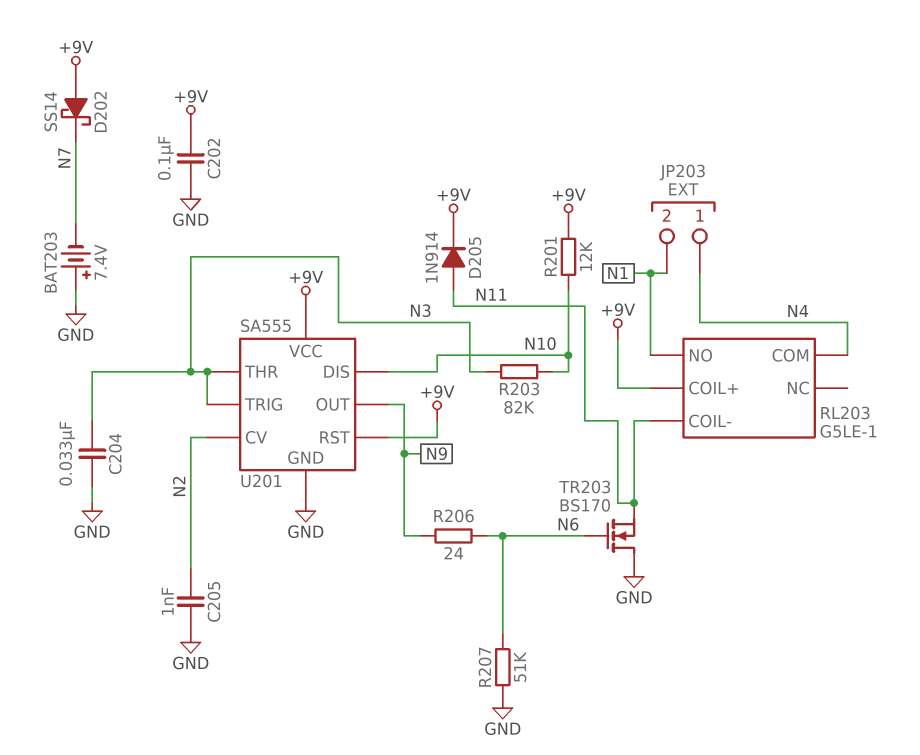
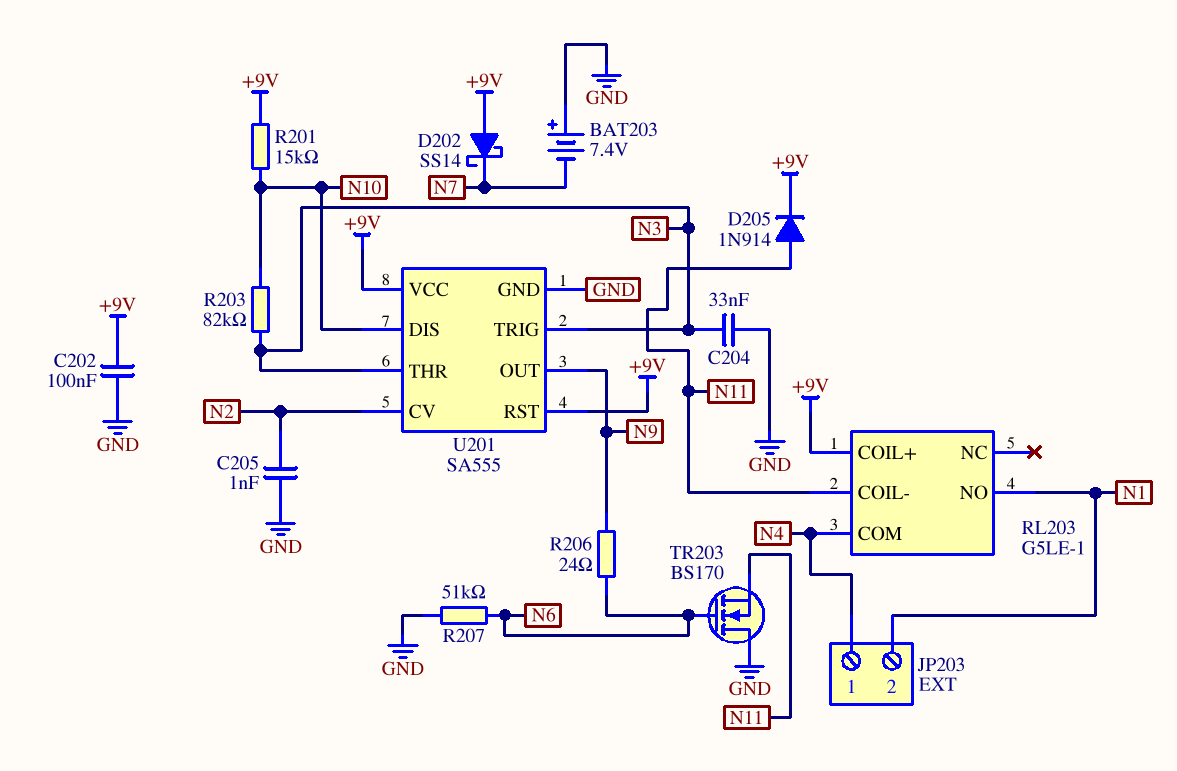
R201: 12k (+9V, N10) -> 15k (+9V, N10)

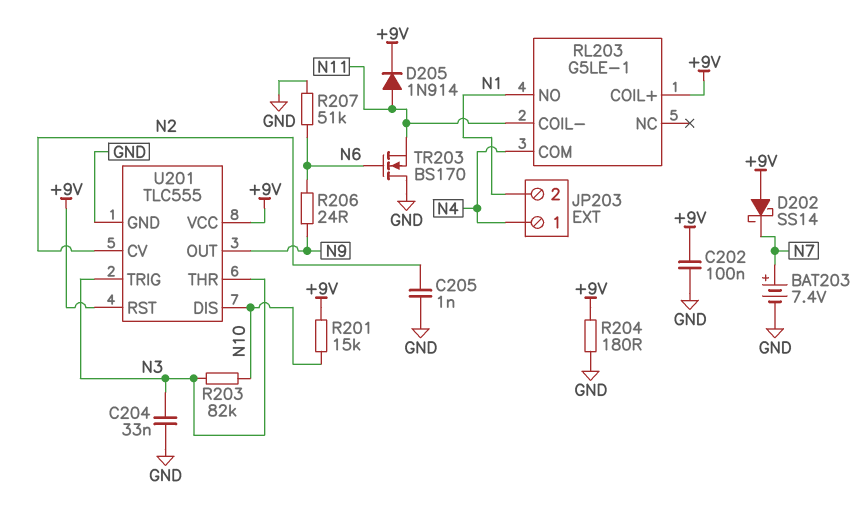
BAT203: 7.4V (plus GND, minus N7) -> 7.4V (plus N7, minus GND)
R204: none -> 180 (+9V, GND)
U201: SA555 -> TLC555

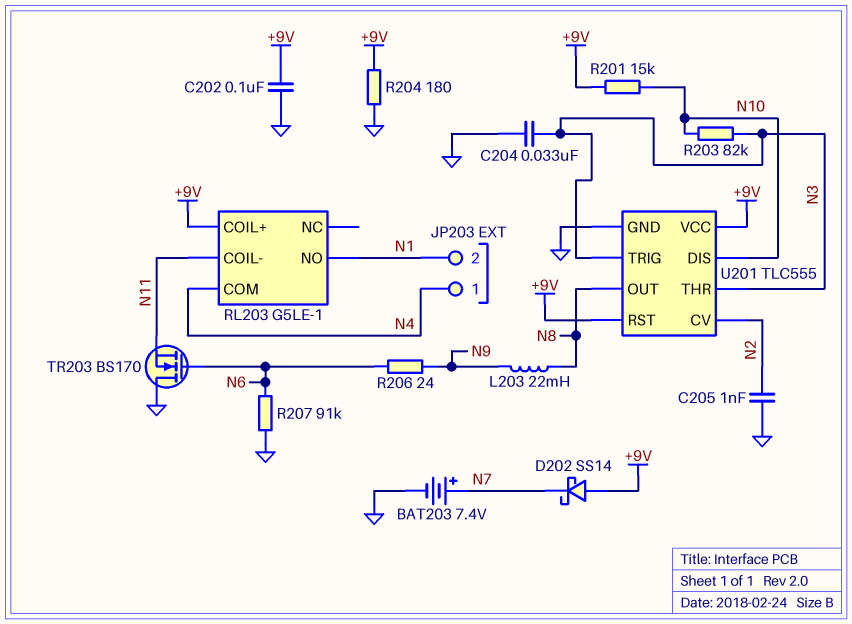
D205: diode 1N914 (A N11, K +9V) -> none
L203: none -> 22mH (N8, N9)
R207: 51k (GND, N6) -> 91k (GND, N6)
U201 pin OUT: N9 -> N8

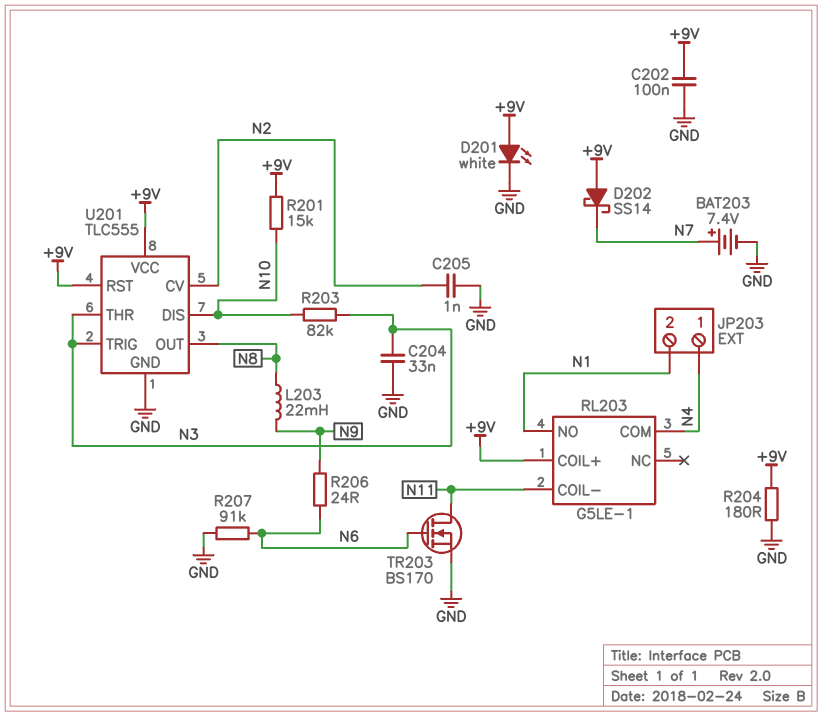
D201: none -> LED white (A +9V, K GND)
TR203: NMOS BS170 (G N6, D GND, S N11) -> NMOS BS170 (G N6, D N11, S GND)

